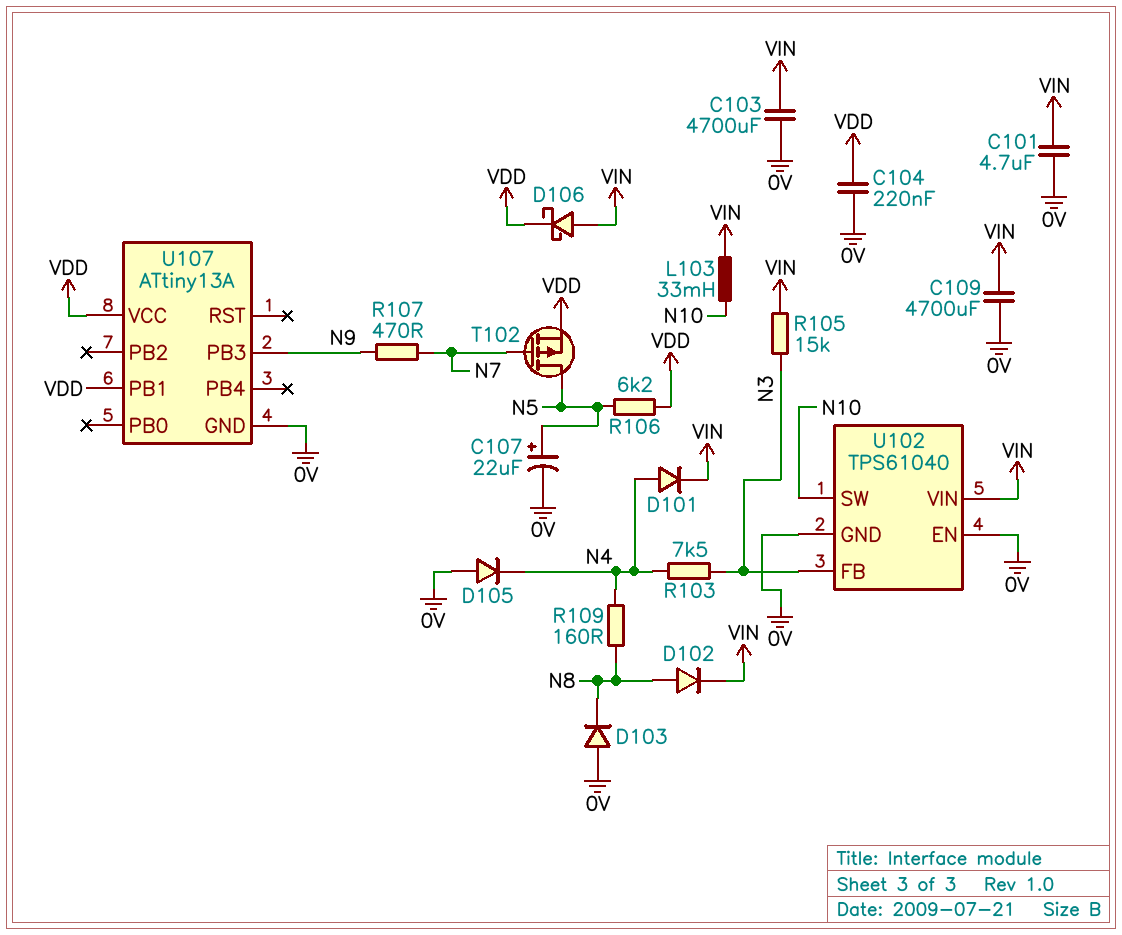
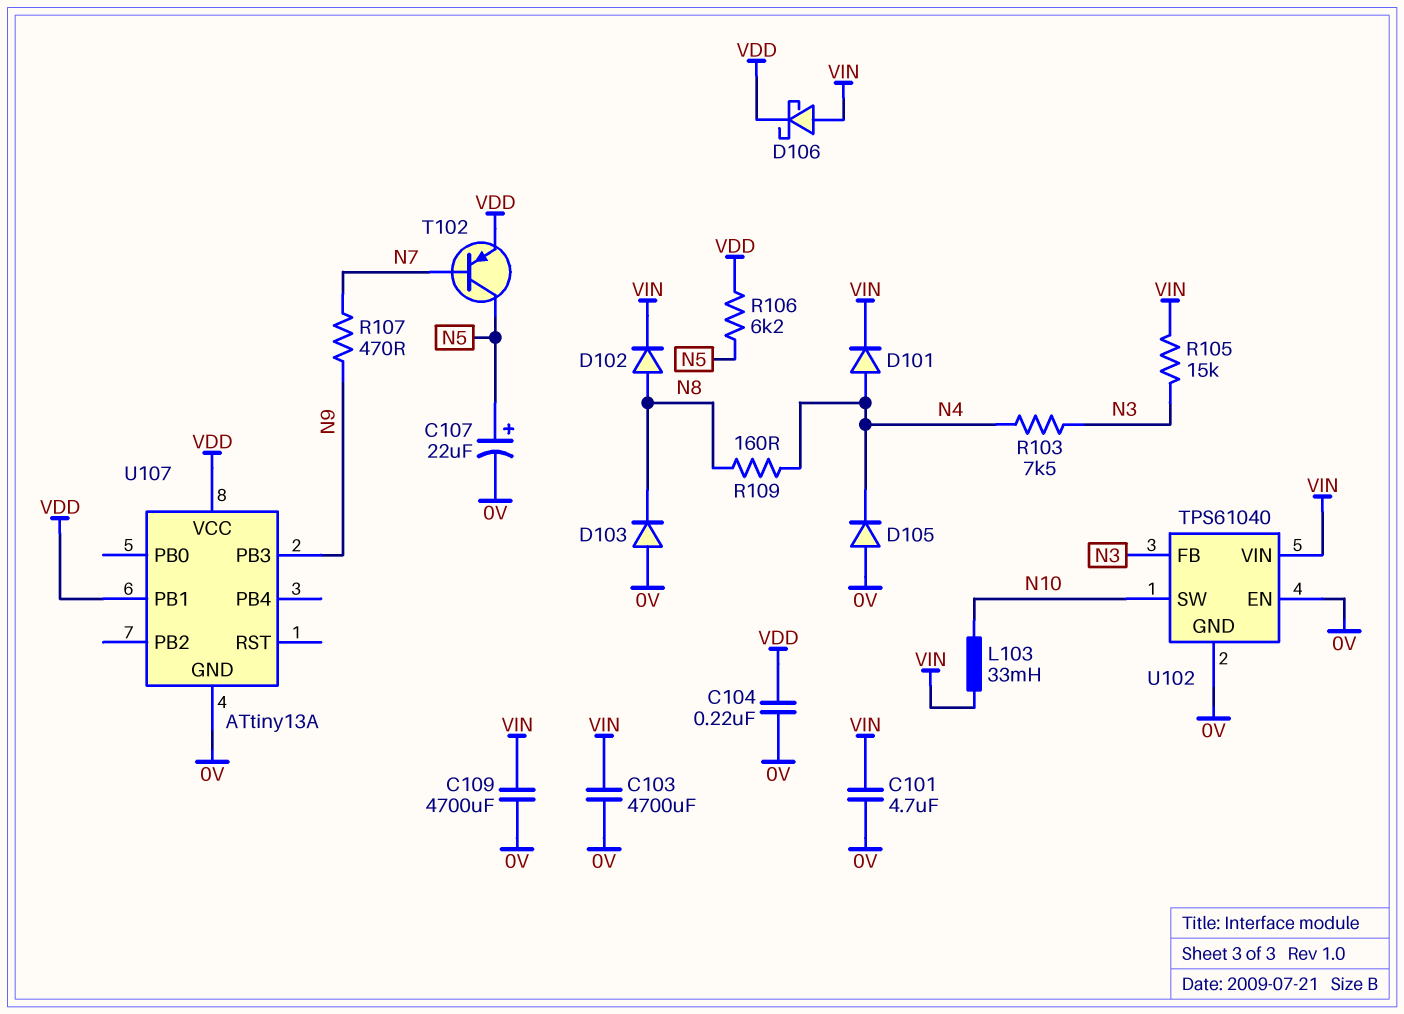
T102: PMOS (G N7, D N5, S VDD) -> PNP (B N7, C N5, E VDD)

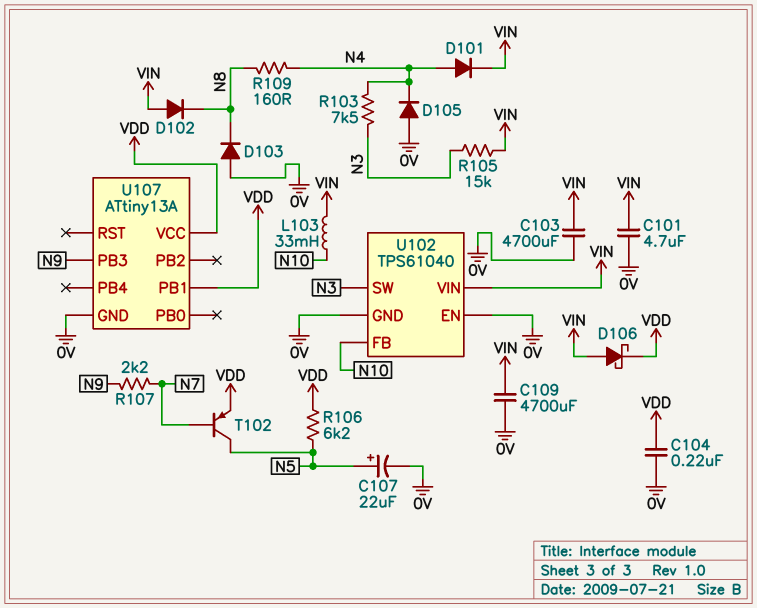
D102: diode (A N8, K VIN) -> diode (A VIN, K N8)
R107: 470 (N7, N9) -> 2.2k (N7, N9)
U102 pin FB: N3 -> N10
U102 pin SW: N10 -> N3

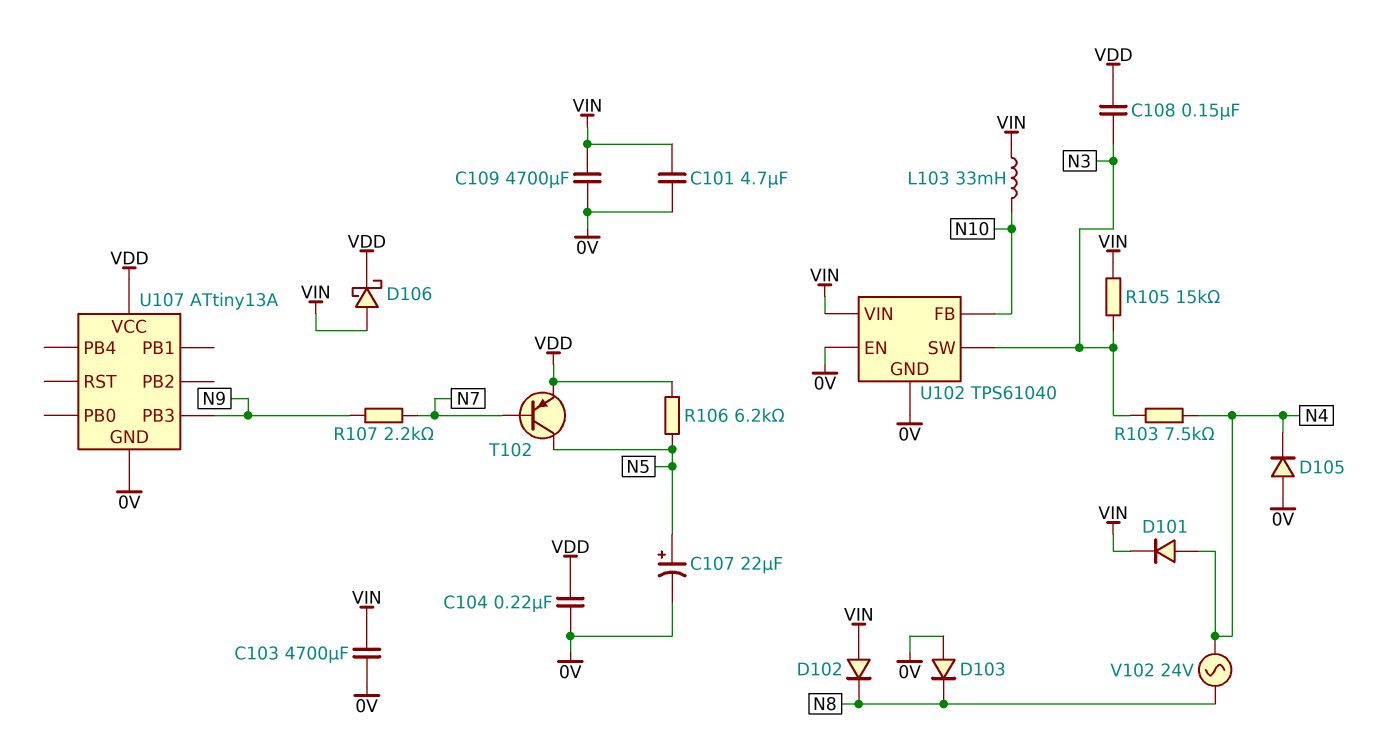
C108: none -> 150nF (N3, VDD)
R109: 160 (N4, N8) -> none
U107 pin PB1: VDD -> none
V102: none -> AC 24V (N4, N8)

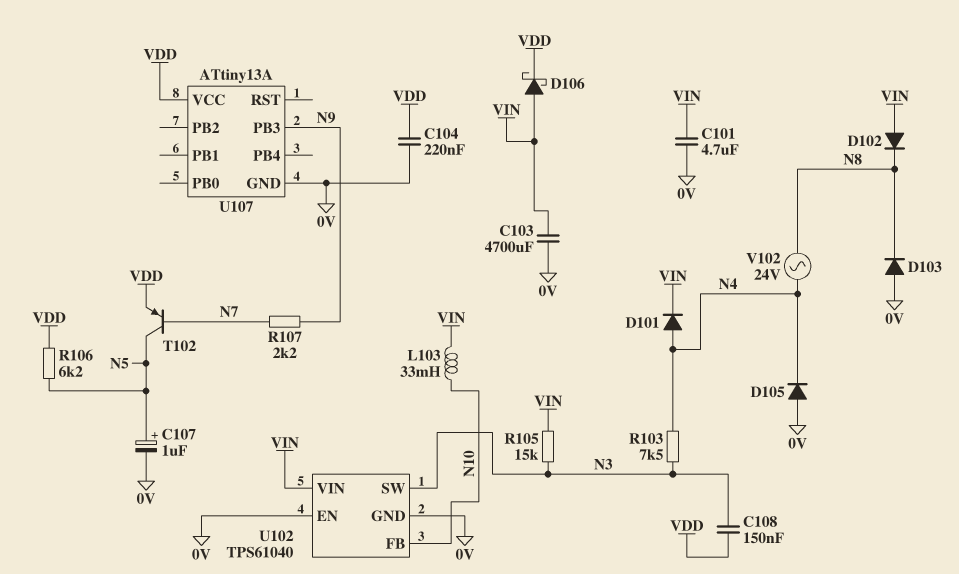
C107: 22uF (plus N5, minus 0V) -> 1uF (plus N5, minus 0V)
C109: 4700uF (0V, VIN) -> none

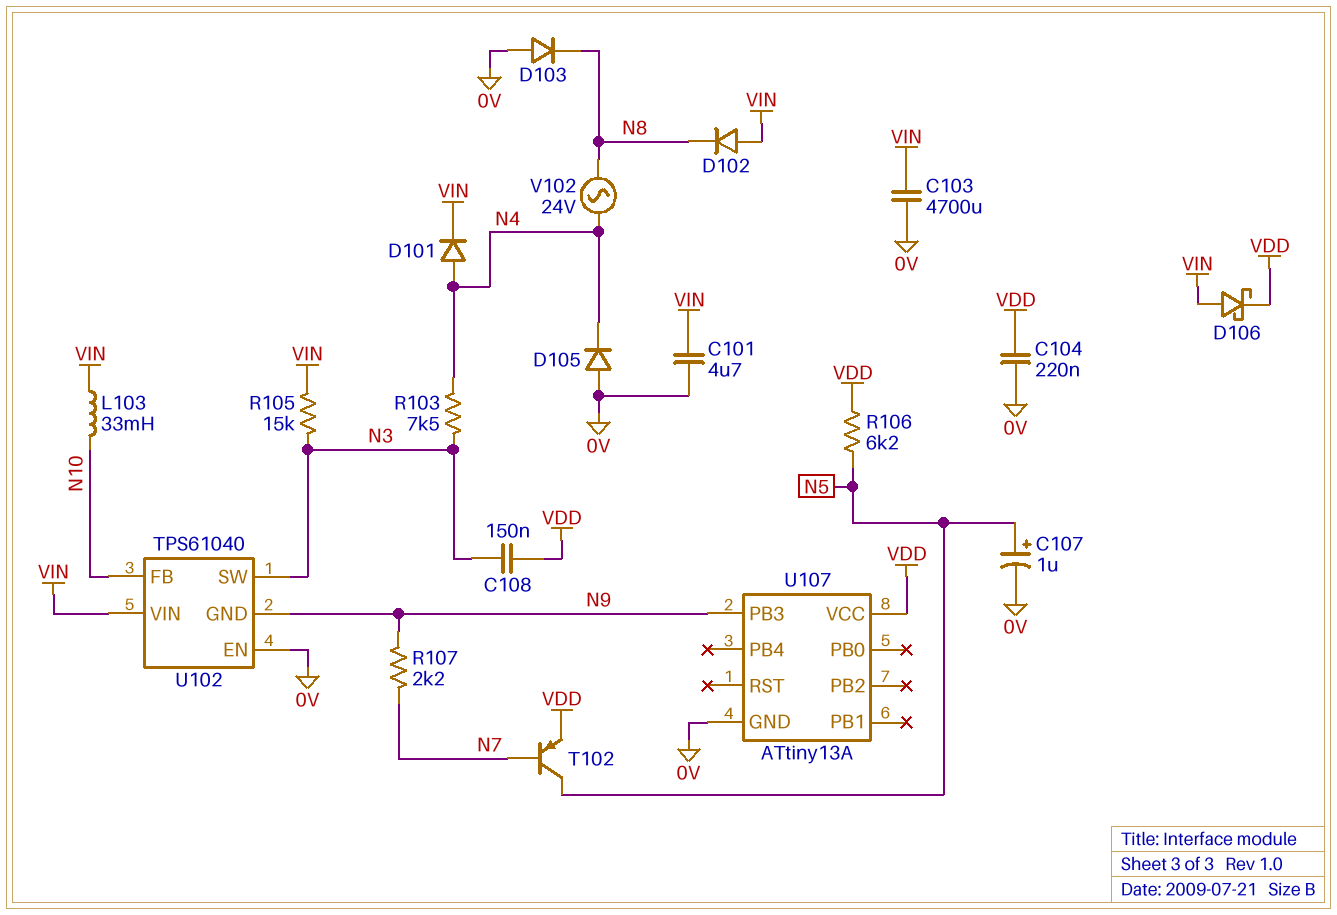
U102 pin GND: 0V -> N9

